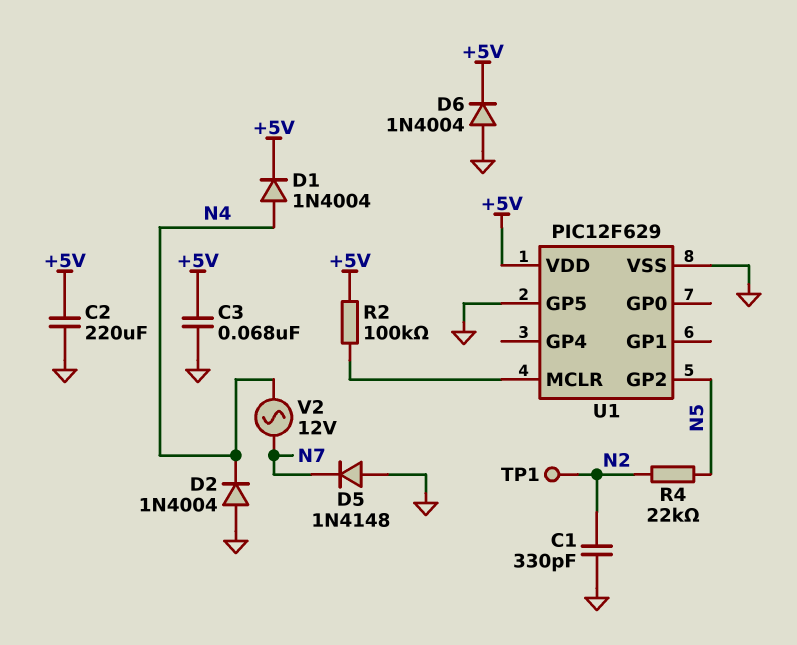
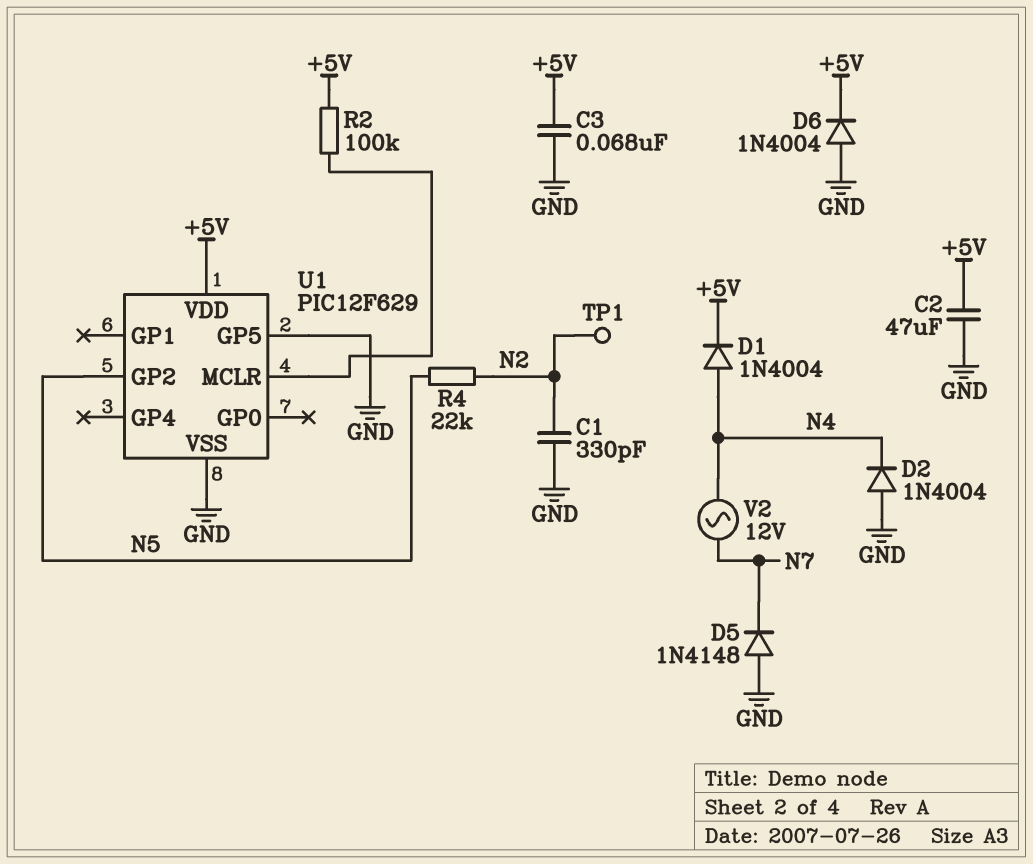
C2: 220uF (+5V, GND) -> 47uF (+5V, GND)

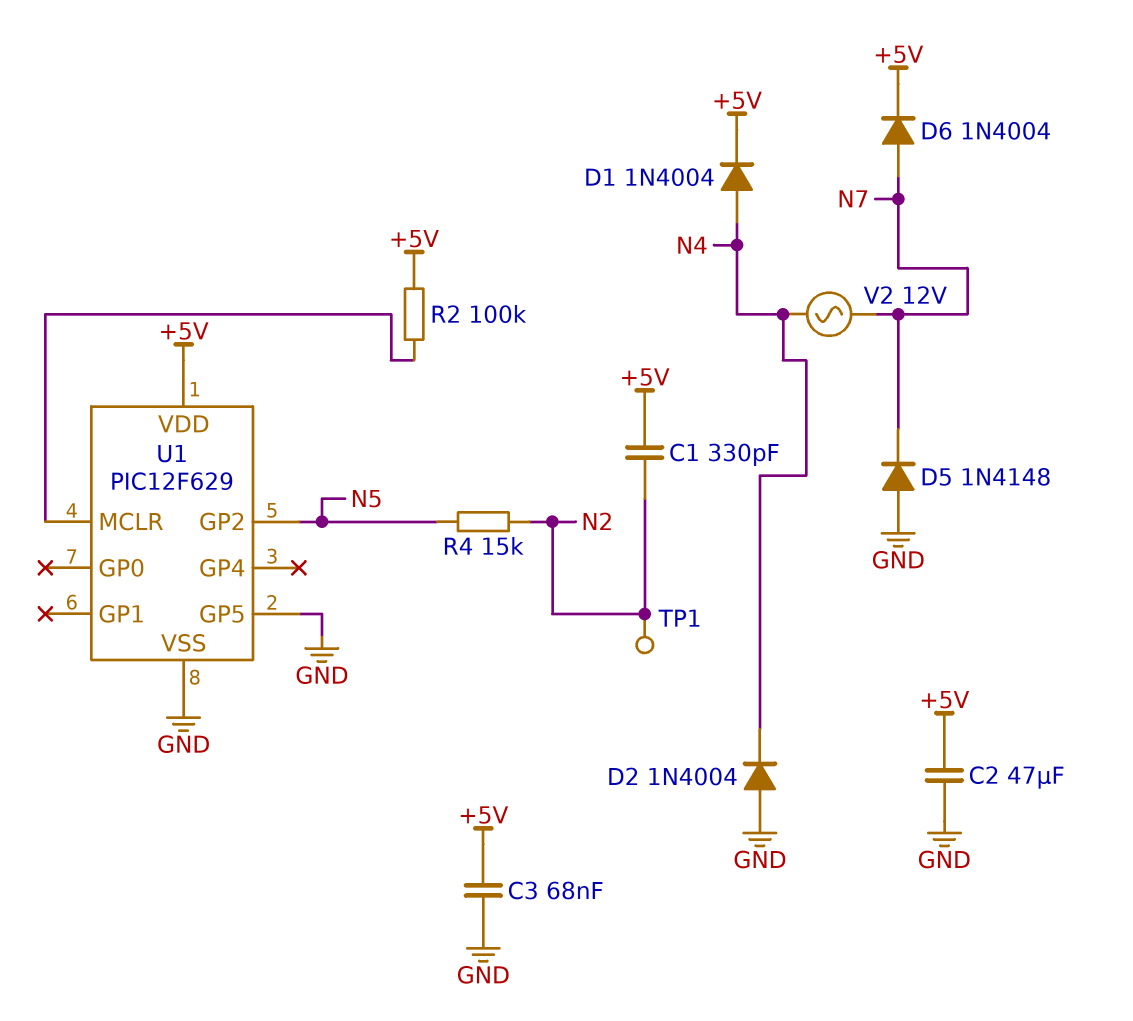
C1: 330pF (GND, N2) -> 330pF (+5V, N2)
D6: diode 1N4004 (A GND, K +5V) -> diode 1N4004 (A N7, K +5V)
R4: 22k (N2, N5) -> 15k (N2, N5)

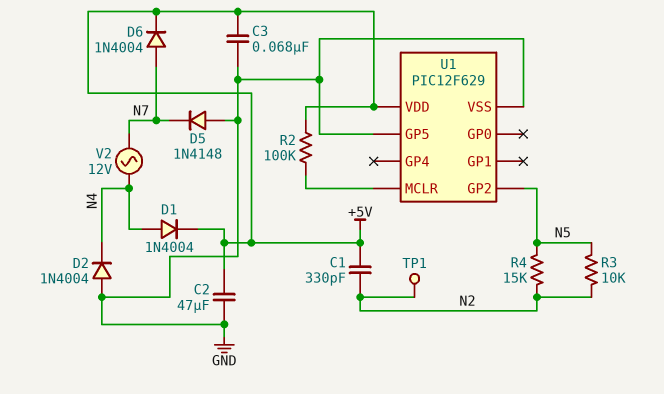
R3: none -> 10k (N2, N5)

